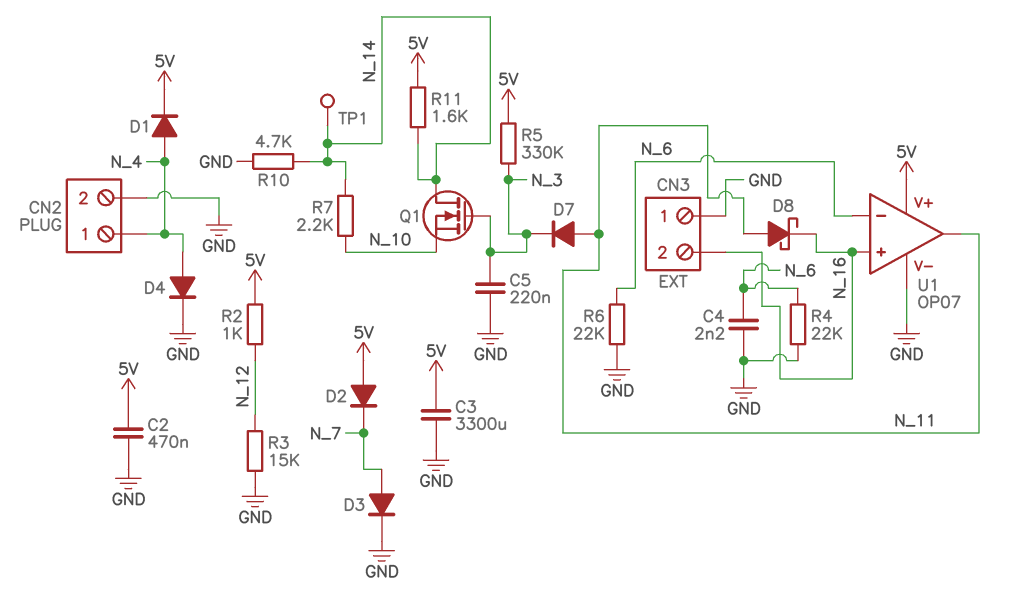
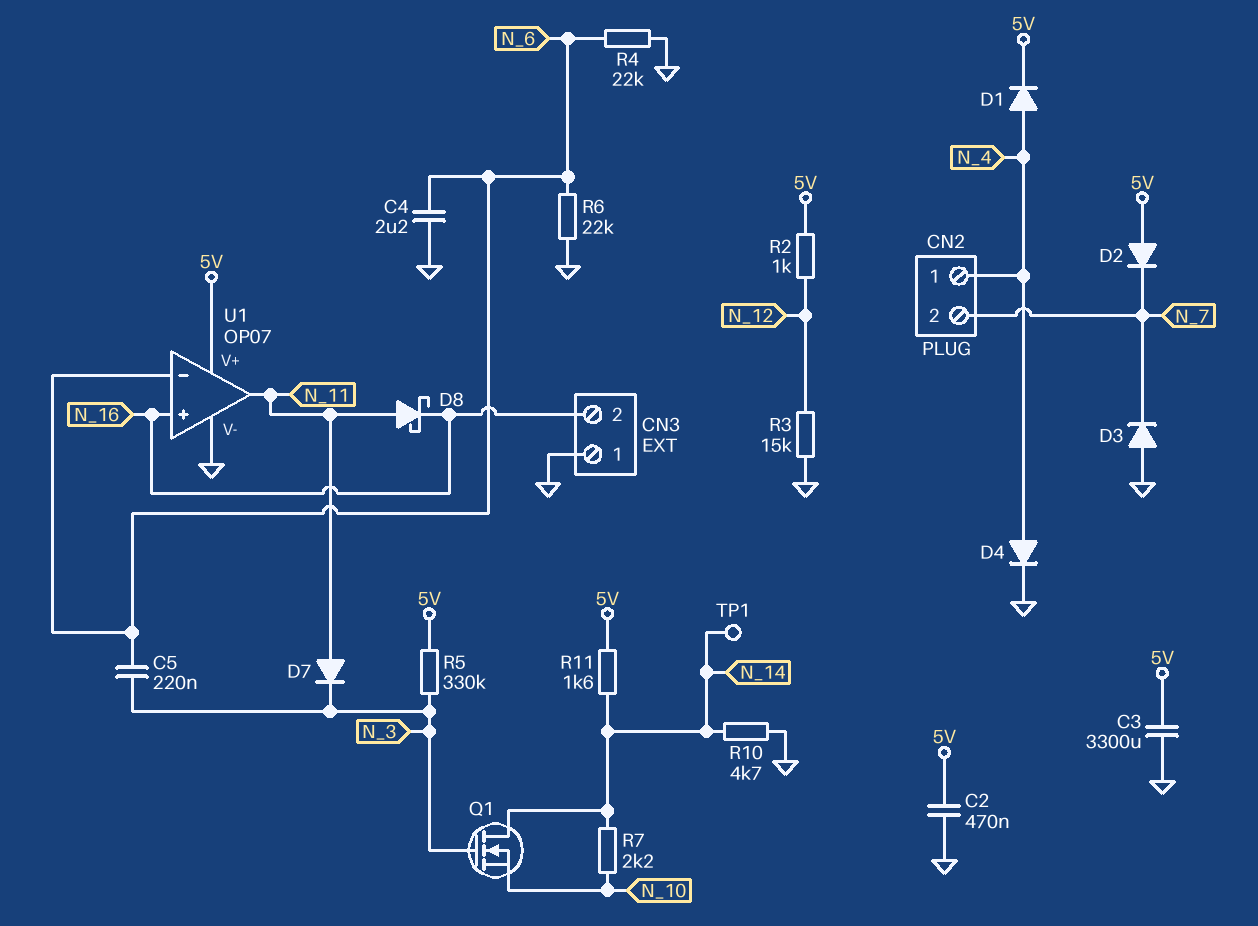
C4: 2.2nF (GND, N_6) -> 2.2uF (GND, N_6)
C5: 220nF (GND, N_3) -> 220nF (N_3, N_6)
CN2 pin 2: GND -> N_7
D3: diode (A N_7, K GND) -> diode (A GND, K N_7)

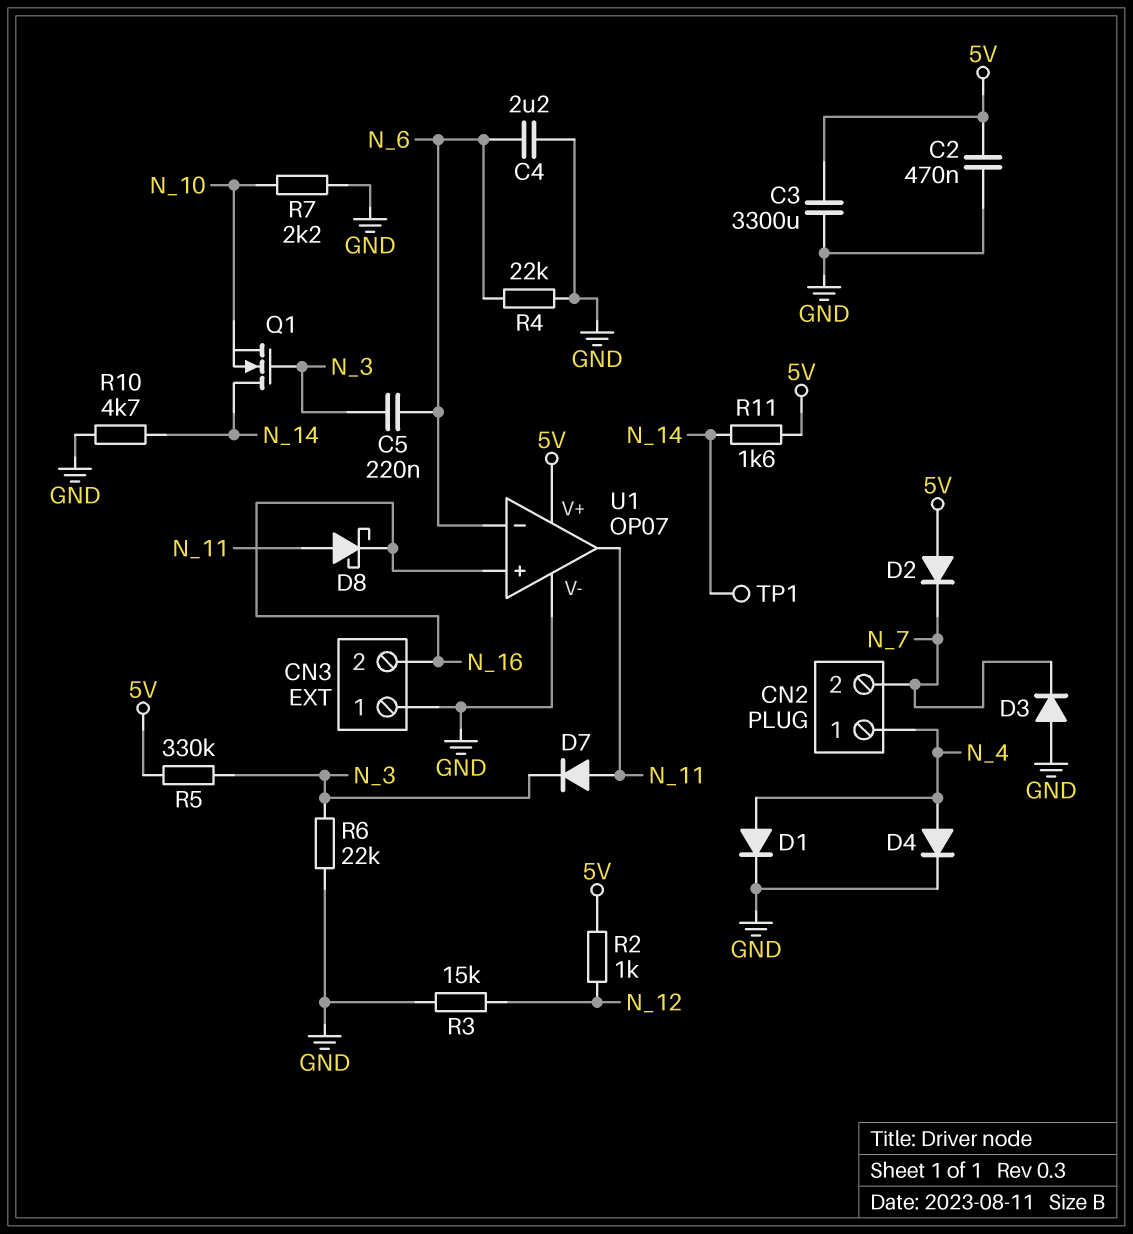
D1: diode (A N_4, K 5V) -> diode (A N_4, K GND)
R6: 22k (GND, N_6) -> 22k (GND, N_3)
R7: 2.2k (N_10, N_14) -> 2.2k (GND, N_10)

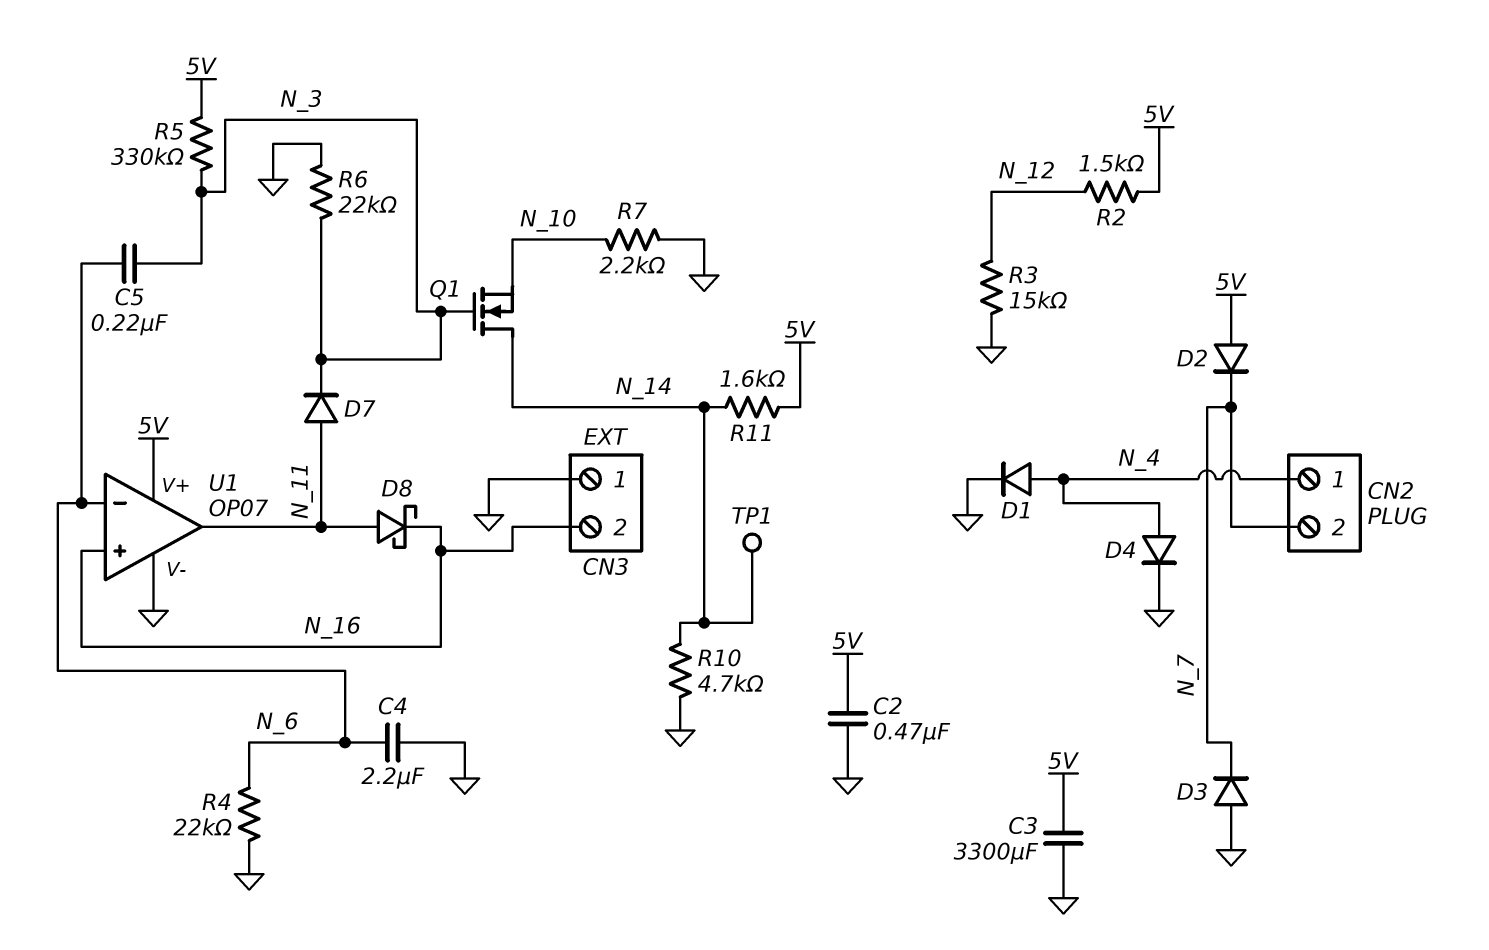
R2: 1k (5V, N_12) -> 1.5k (5V, N_12)

